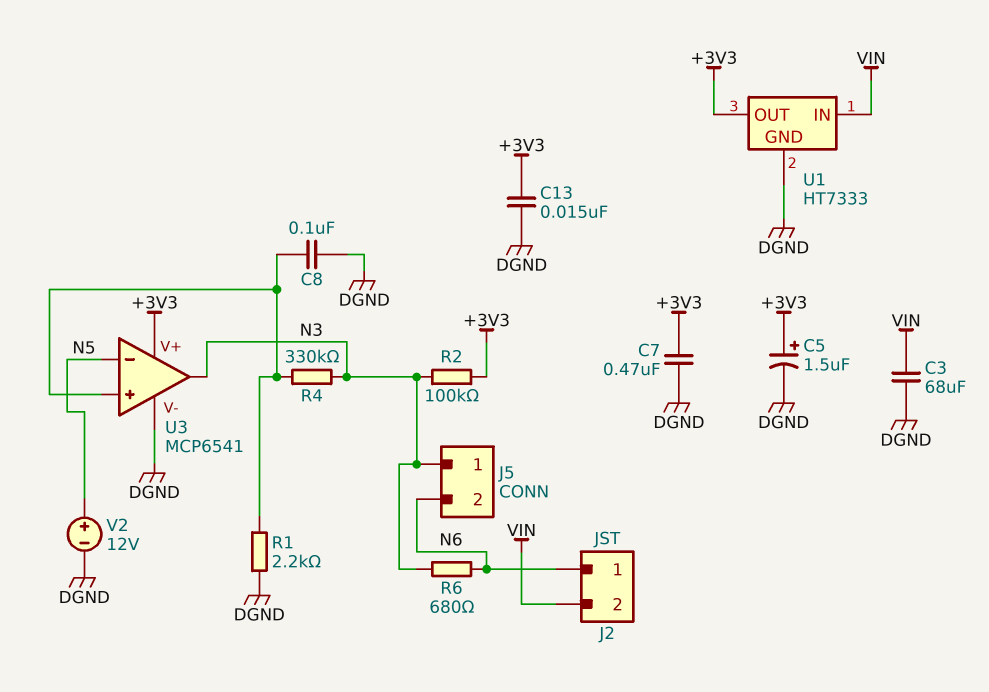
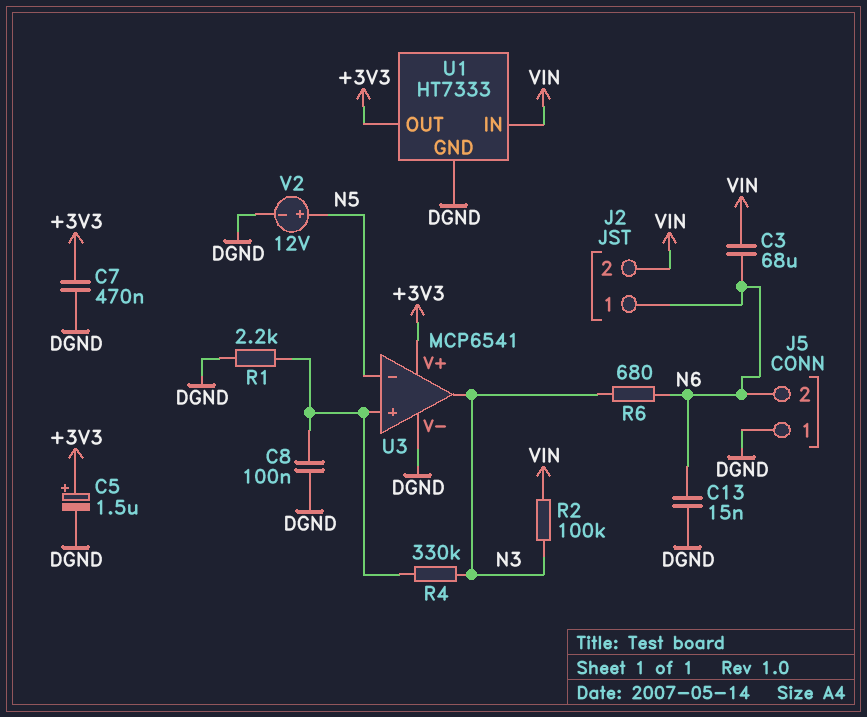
C3: 68uF (DGND, VIN) -> 68uF (N6, VIN)
C13: 15nF (+3V3, DGND) -> 15nF (DGND, N6)
J5 pin 1: N3 -> DGND
R2: 100k (+3V3, N3) -> 100k (N3, VIN)

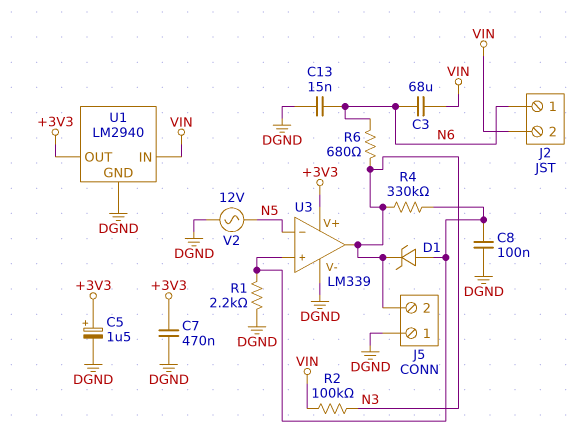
D1: none -> zener (A U3/in+, K N3)
J5 pin 2: N6 -> N3
U1: HT7333 -> LM2940
U3: MCP6541 -> LM339
V2: 12V (plus N5, minus DGND) -> AC 12V (DGND, N5)

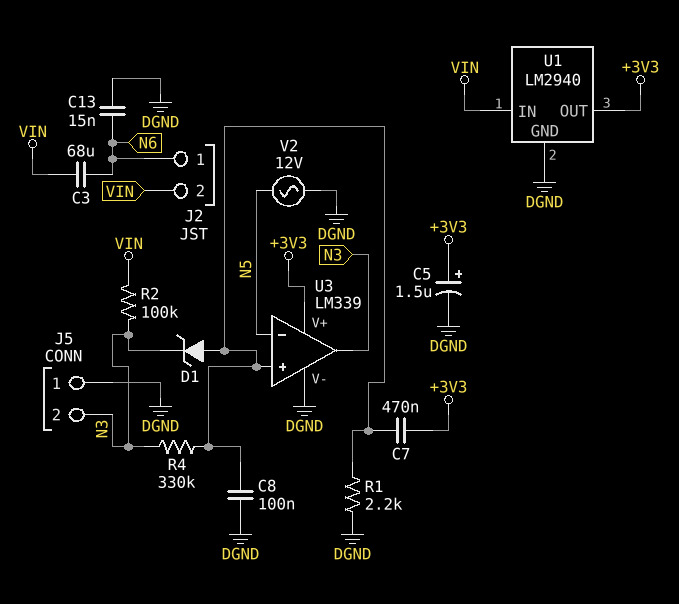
C7: 470nF (+3V3, DGND) -> 470nF (+3V3, U3/in+)
R6: 680 (N3, N6) -> none

